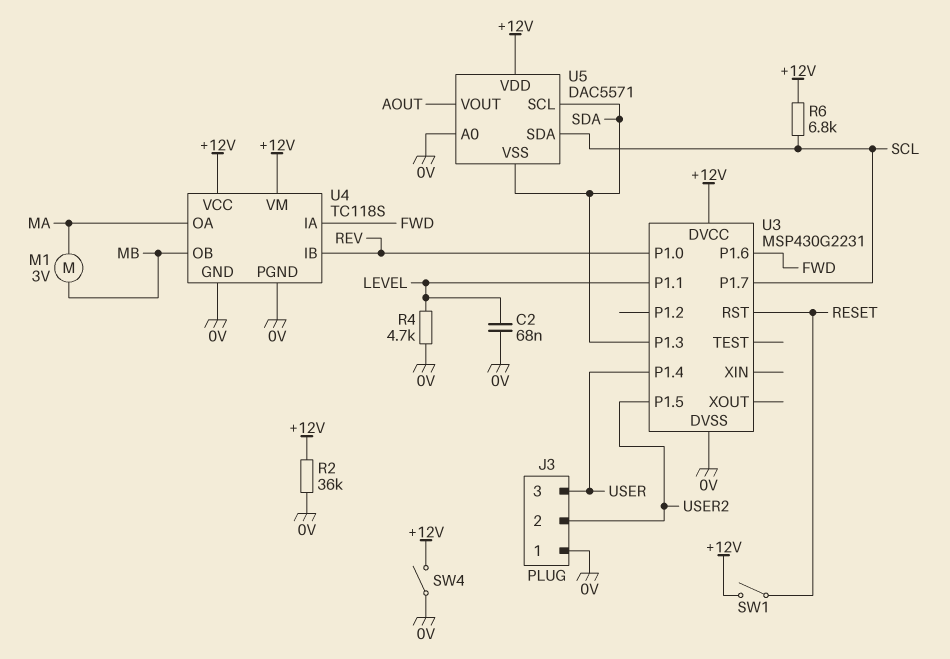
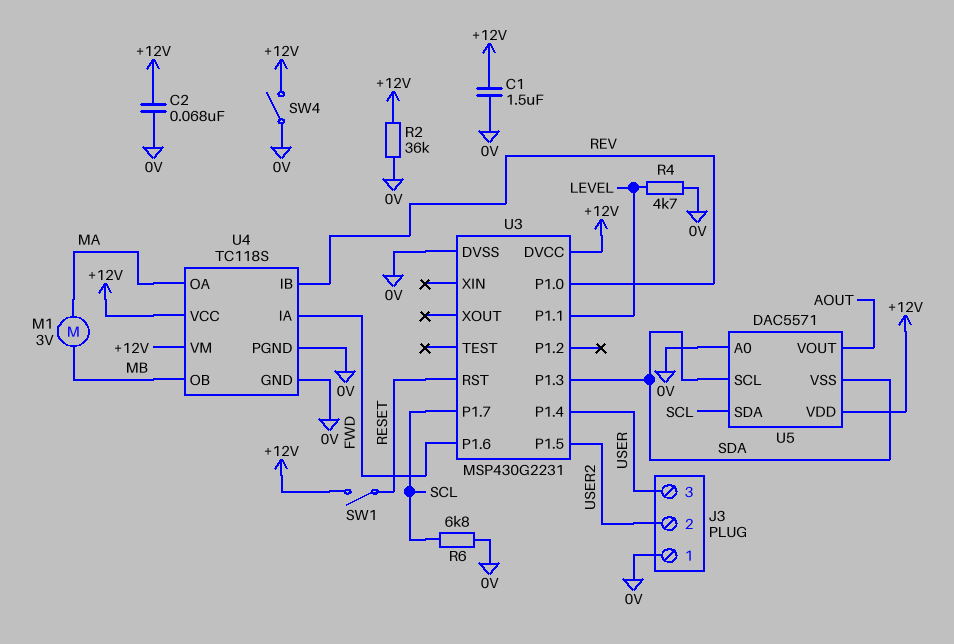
C1: none -> 1.5uF (+12V, 0V)
C2: 68nF (0V, LEVEL) -> 68nF (+12V, 0V)
R6: 6.8k (+12V, SCL) -> 6.8k (0V, SCL)

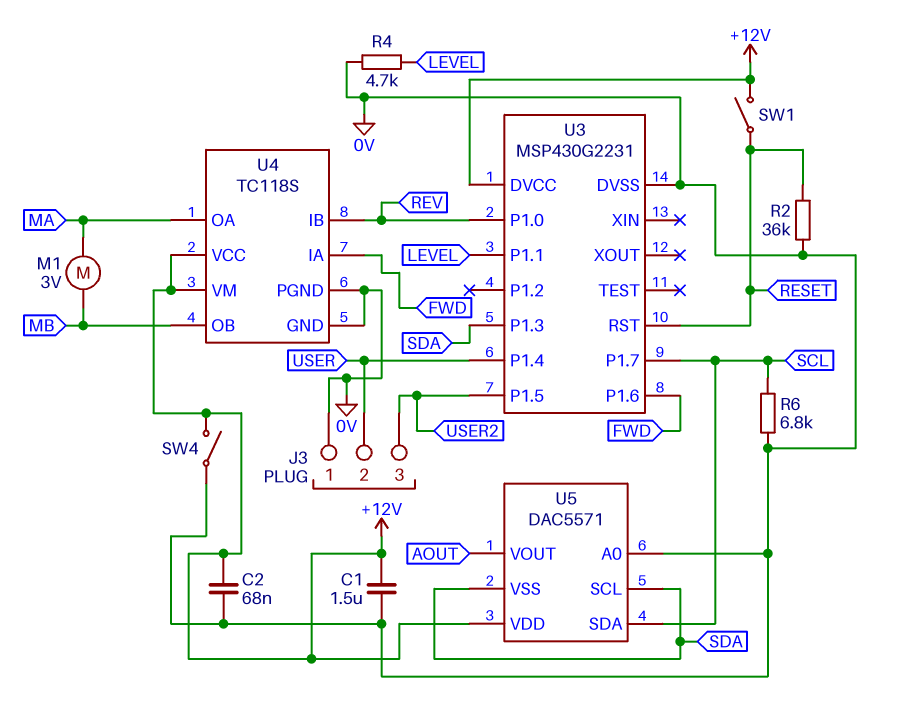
J3 pin 2: USER2 -> USER
J3 pin 3: USER -> USER2
R2: 36k (+12V, 0V) -> 36k (0V, RESET)

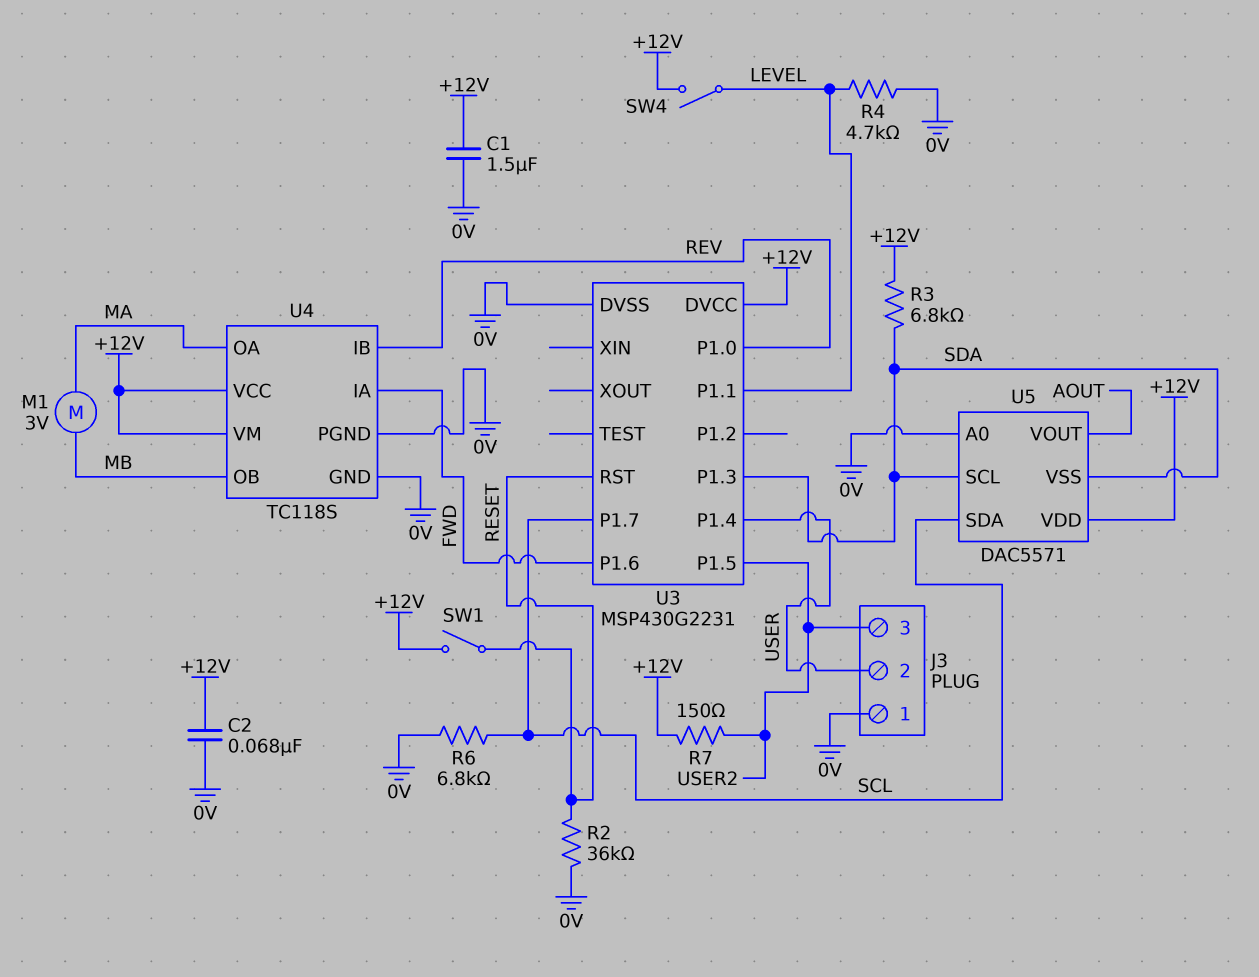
R3: none -> 6.8k (+12V, SDA)
R7: none -> 150 (+12V, USER2)
SW4: switch (+12V, 0V) -> switch (+12V, LEVEL)

